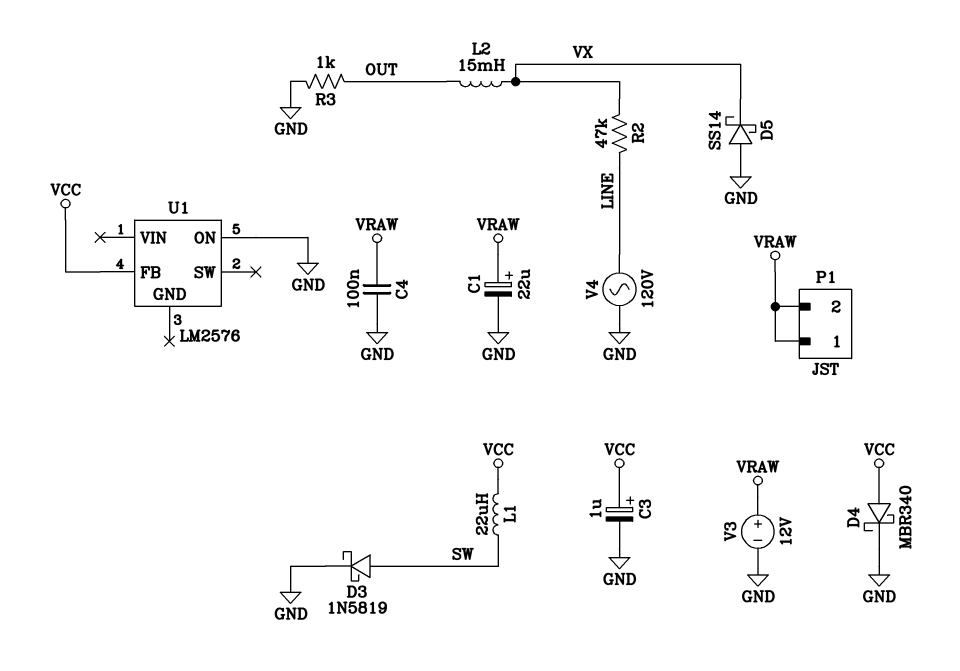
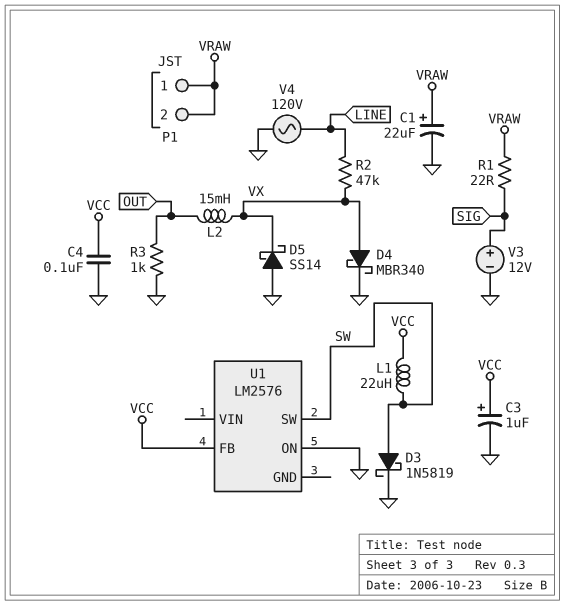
C4: 100nF (GND, VRAW) -> 100nF (GND, VCC)
D4: schottky MBR340 (A VCC, K GND) -> schottky MBR340 (A VX, K GND)
R1: none -> 22 (SIG, VRAW)
U1 pin SW: none -> SW
V3: 12V (plus VRAW, minus GND) -> 12V (plus SIG, minus GND)

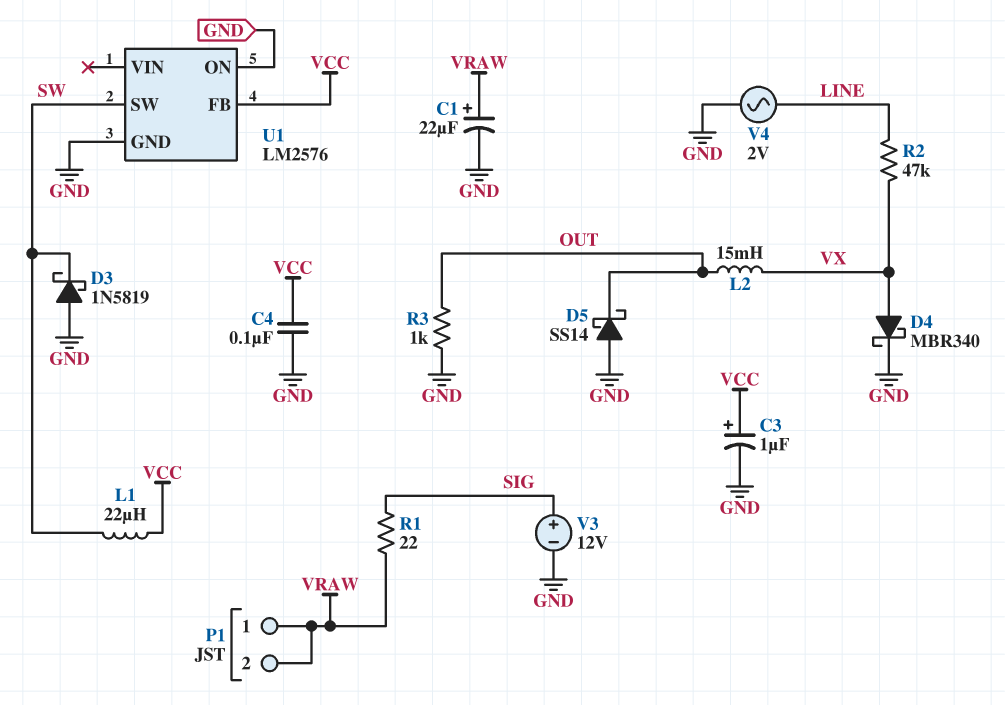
D3: schottky 1N5819 (A SW, K GND) -> schottky 1N5819 (A GND, K SW)
D5: schottky SS14 (A GND, K VX) -> schottky SS14 (A GND, K OUT)
U1 pin GND: none -> GND
V4: AC 120V (GND, LINE) -> AC 2V (GND, LINE)

